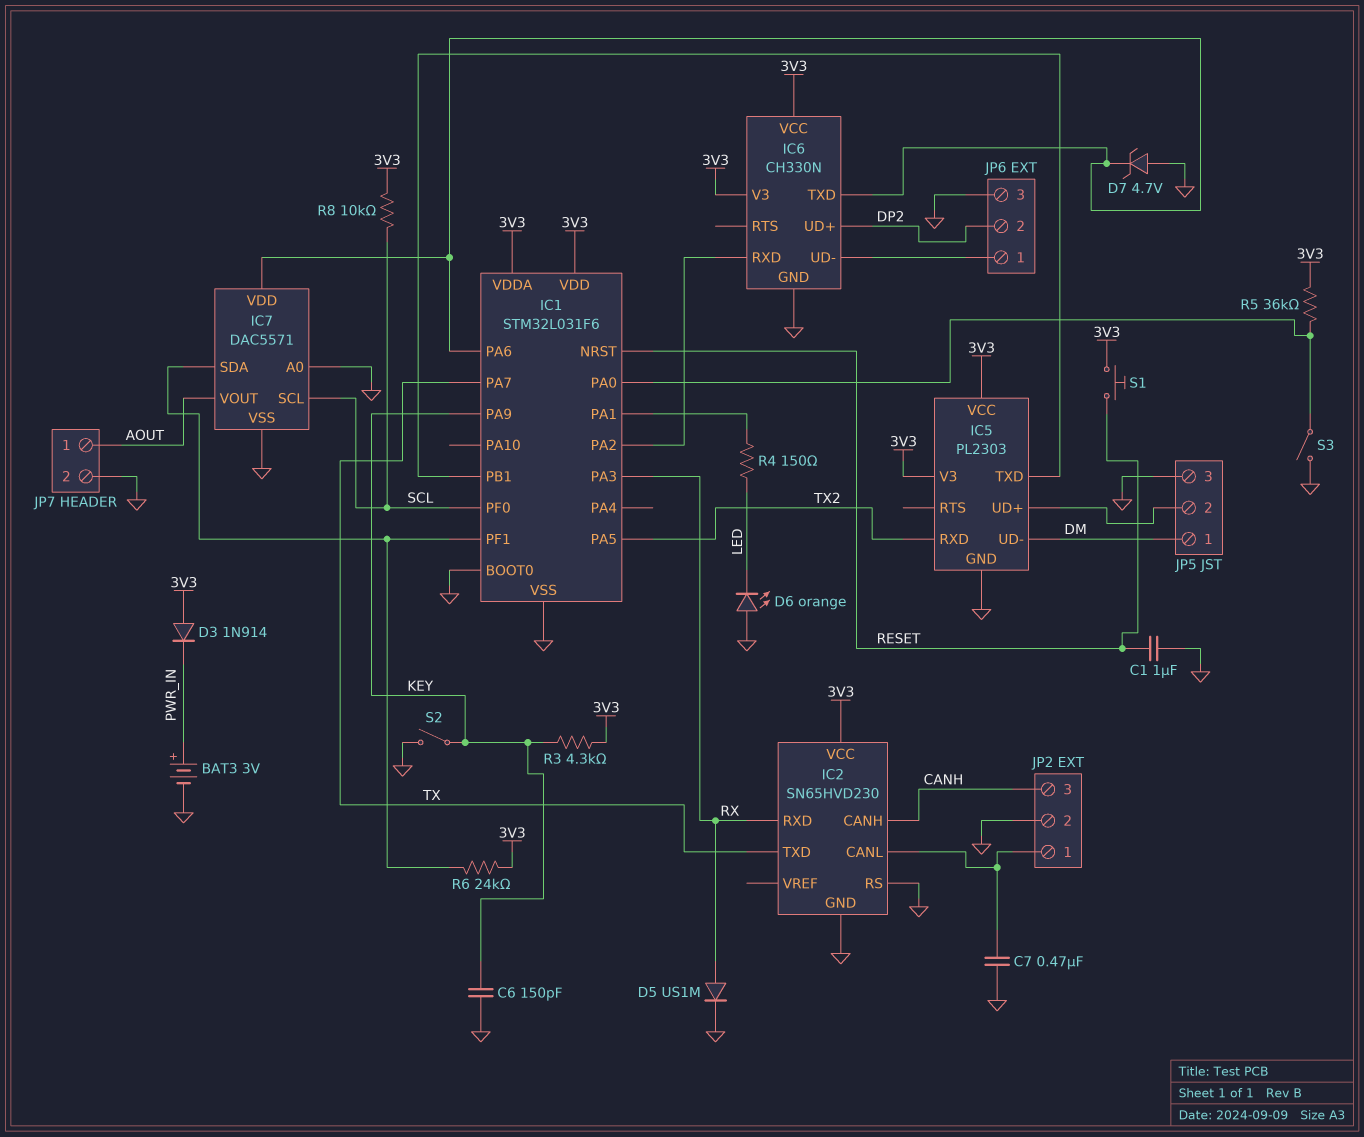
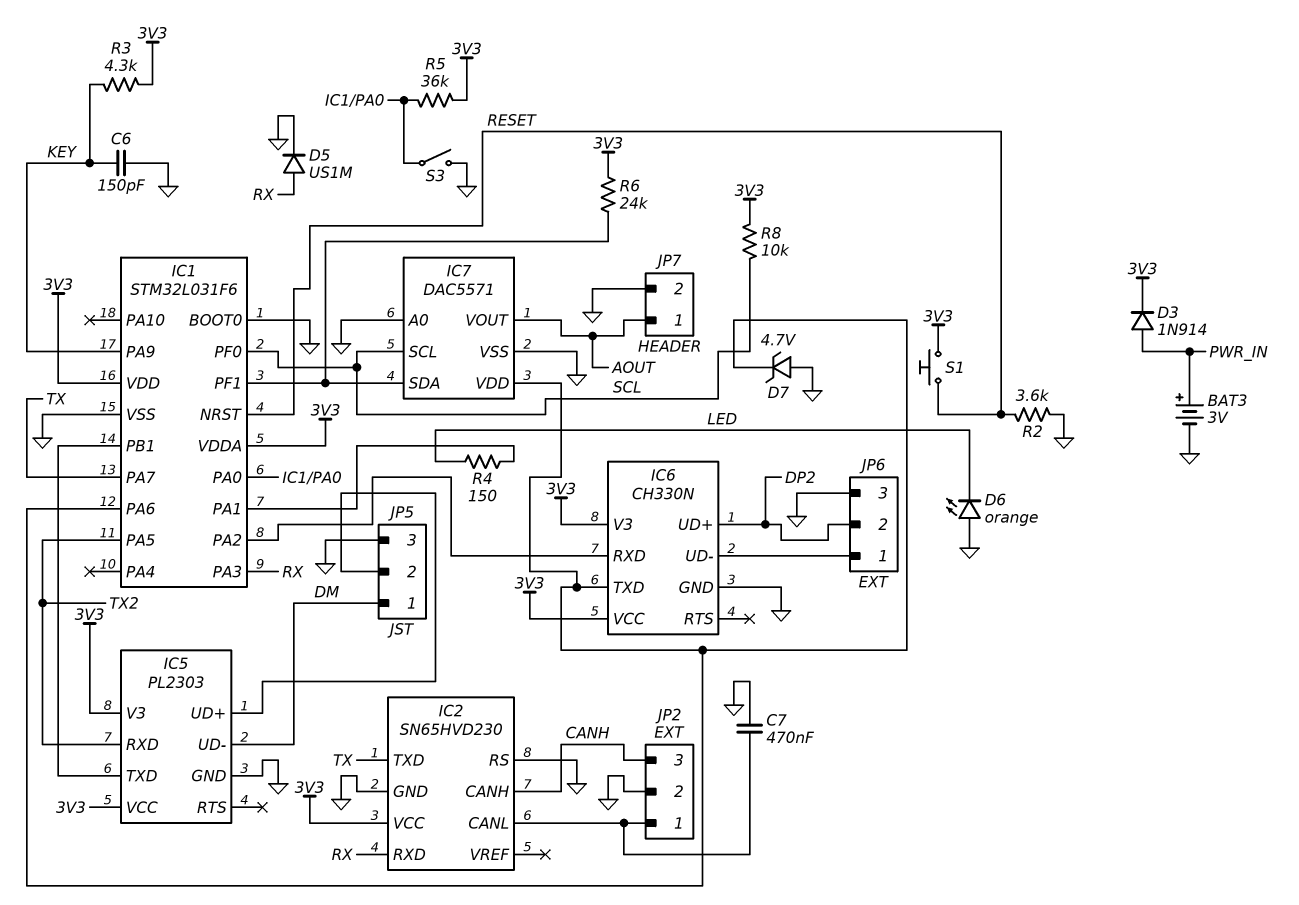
C1: 1uF (GND, RESET) -> none
D3: diode 1N914 (A 3V3, K PWR_IN) -> diode 1N914 (A PWR_IN, K 3V3)
R2: none -> 3.6k (GND, RESET)
S2: switch (GND, KEY) -> none

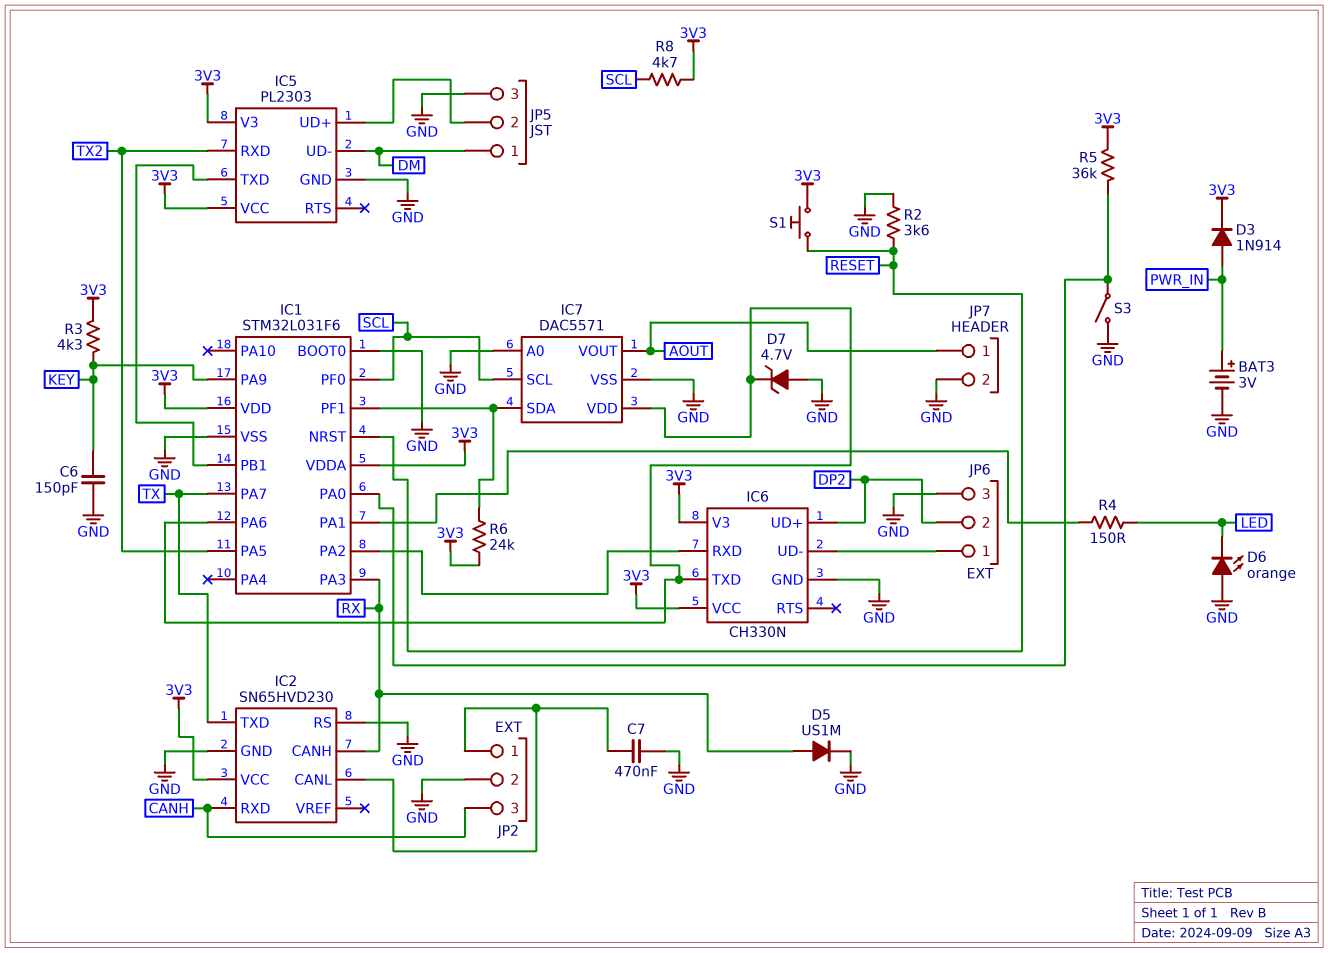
IC2 pin CANH: CANH -> RX
IC2 pin RXD: RX -> CANH
R8: 10k (3V3, SCL) -> 4.7k (3V3, SCL)

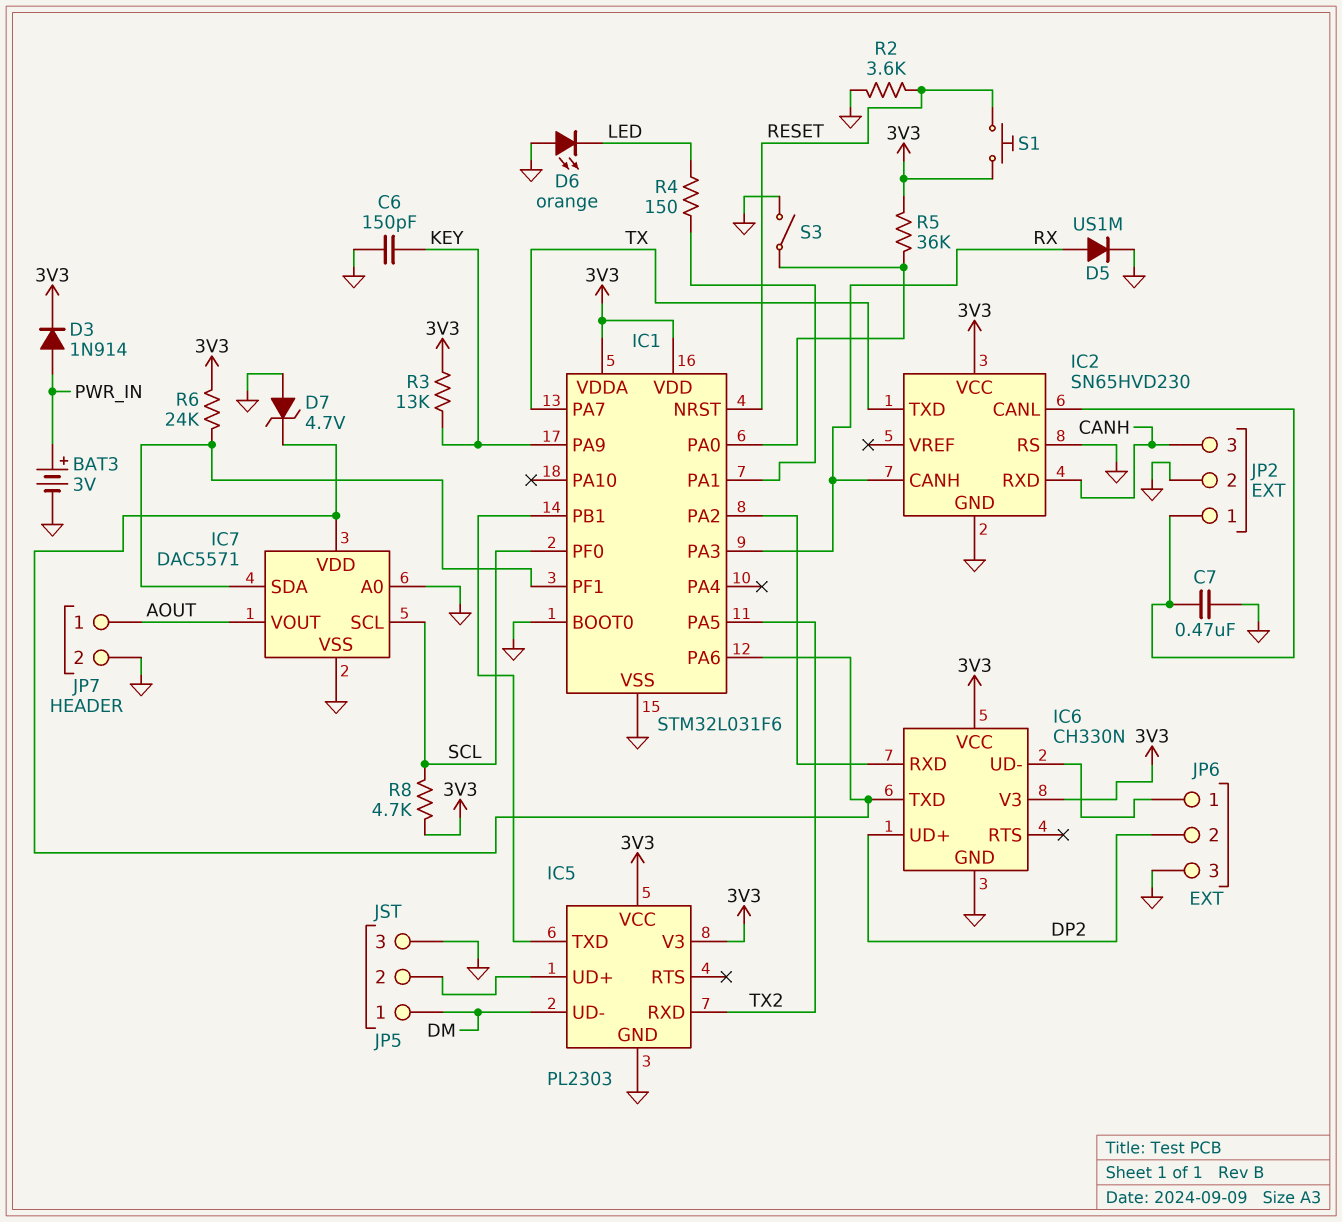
R3: 4.3k (3V3, KEY) -> 13k (3V3, KEY)

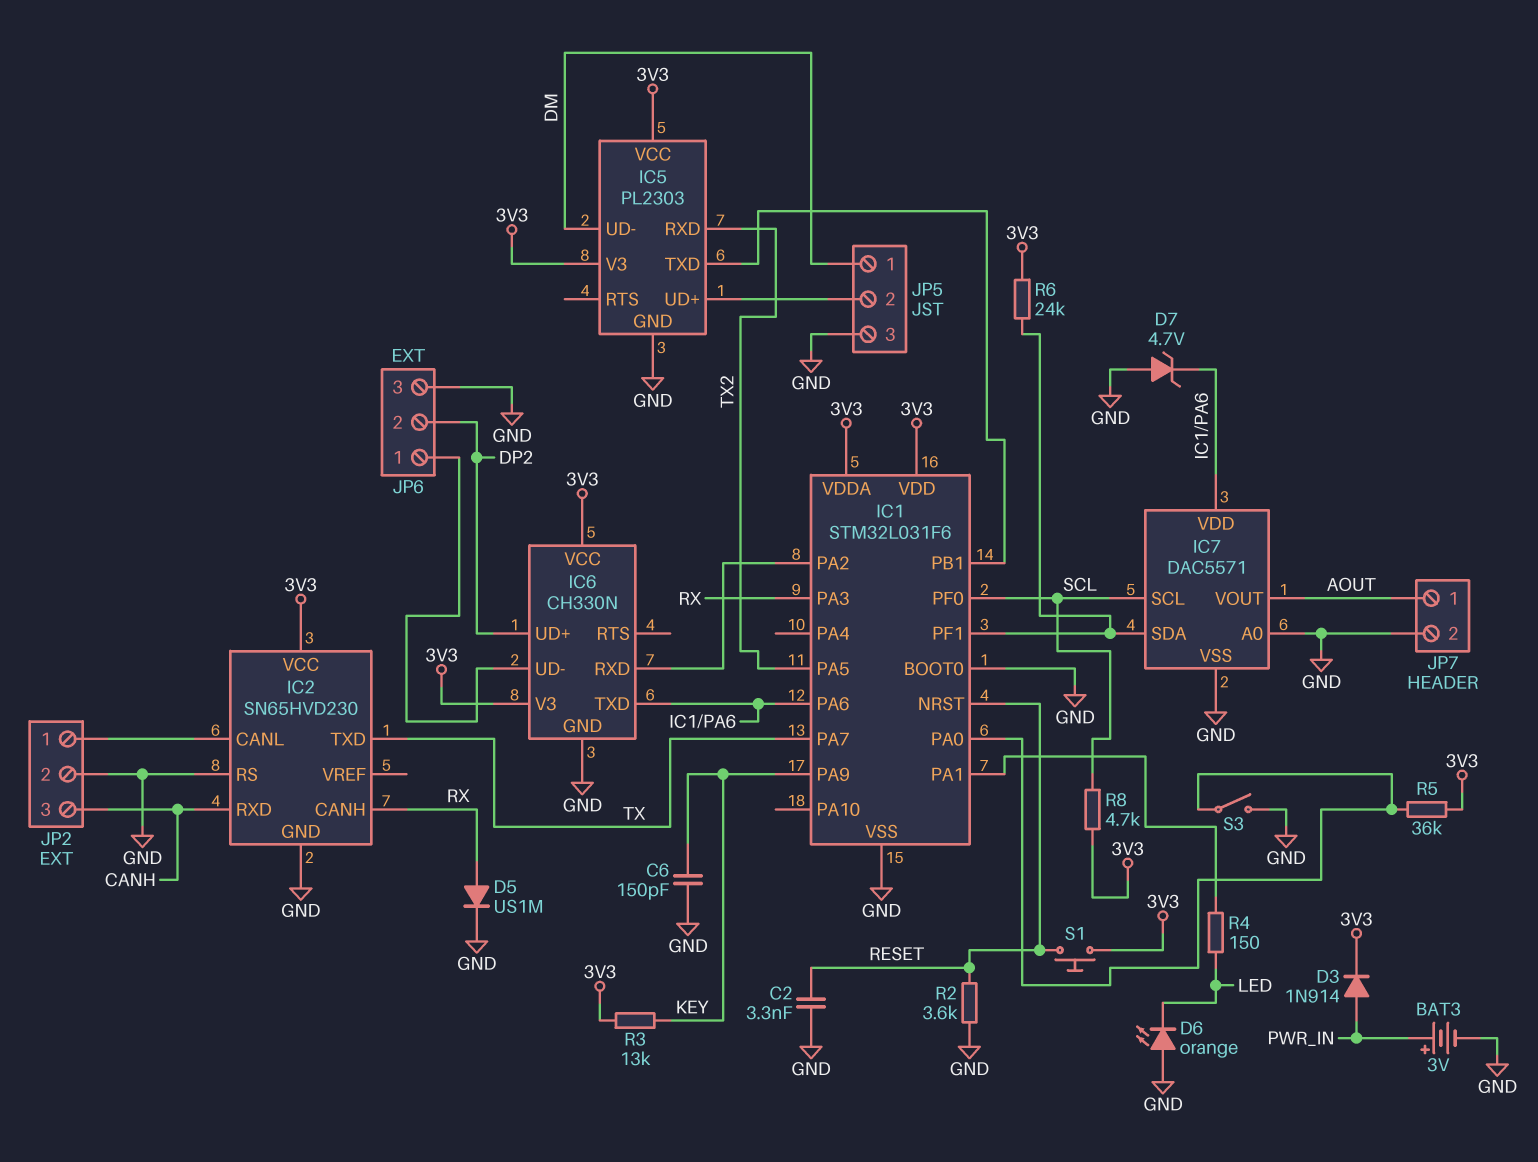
C2: none -> 3.3nF (GND, RESET)
C7: 470nF (GND, IC2/CANL) -> none

